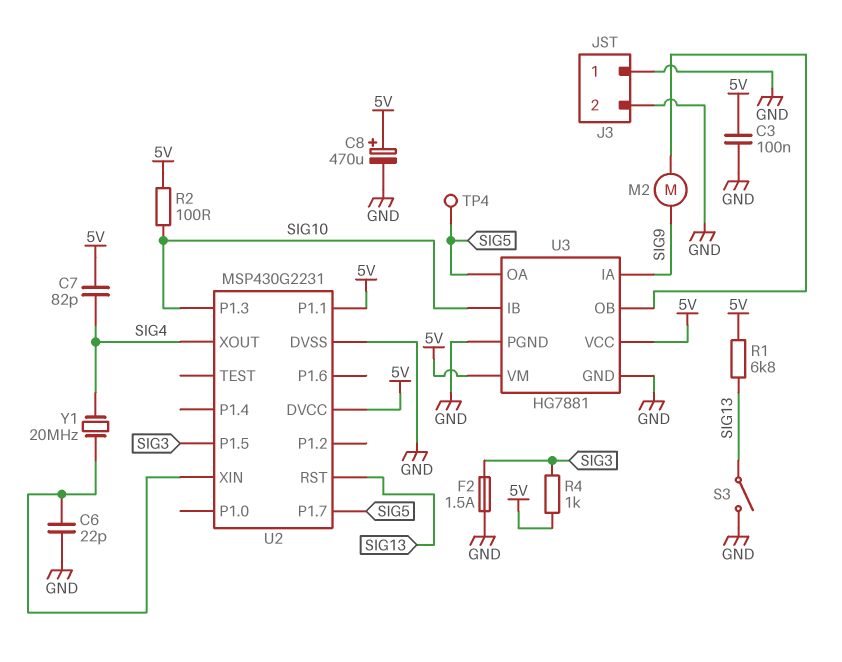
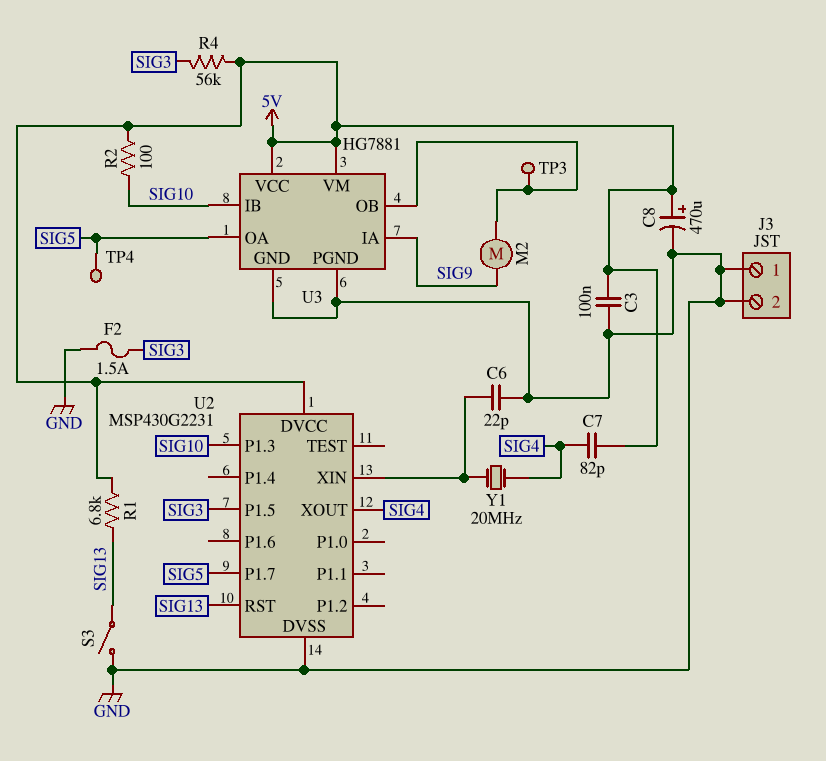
R4: 1k (5V, SIG3) -> 56k (5V, SIG3)
TP3: none -> test point (U3/OB)
U2 pin P1.1: 5V -> none

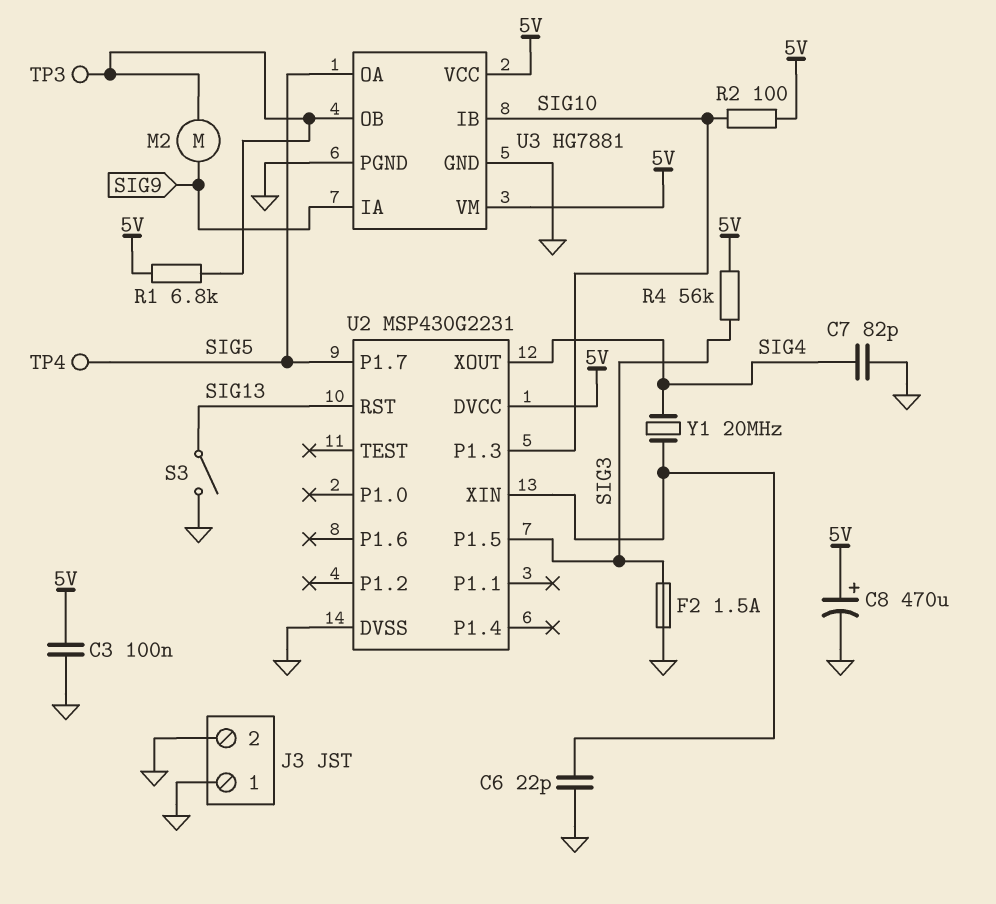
C7: 82pF (5V, SIG4) -> 82pF (GND, SIG4)
R1: 6.8k (5V, SIG13) -> 6.8k (5V, U3/OB)

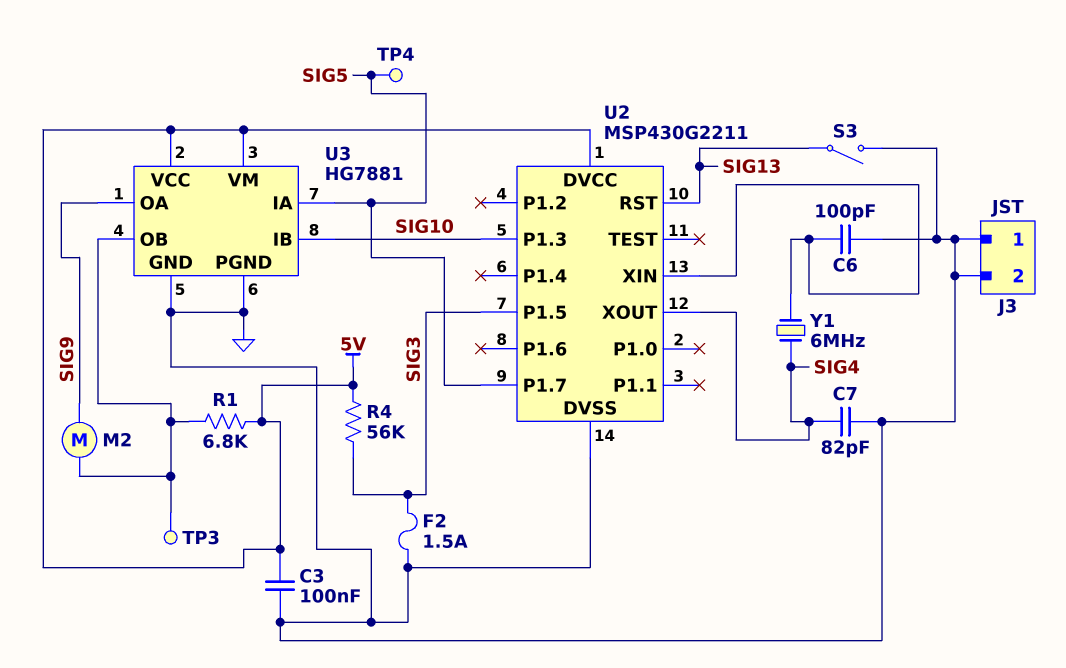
C6: 22pF (GND, U2/XIN) -> 100pF (GND, U2/XIN)
C8: 470uF (plus 5V, minus GND) -> none
R2: 100 (5V, SIG10) -> none
U2: MSP430G2231 -> MSP430G2211
U3 pin IA: SIG9 -> SIG5
U3 pin OA: SIG5 -> SIG9
Y1: 20MHz (SIG4, U2/XIN) -> 6MHz (SIG4, U2/XIN)

